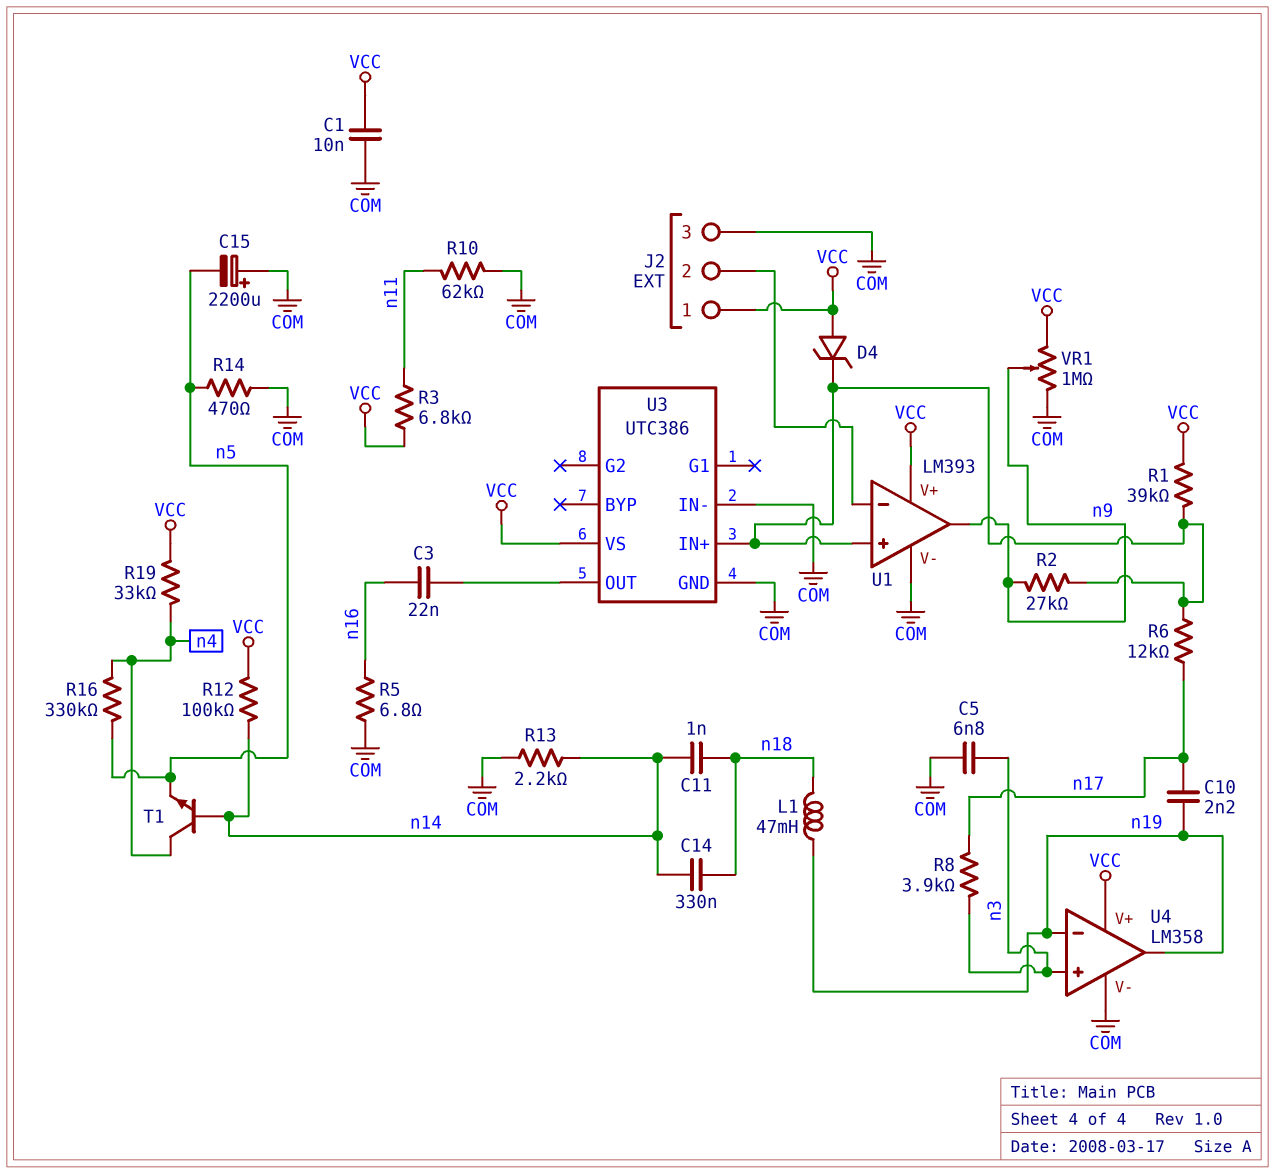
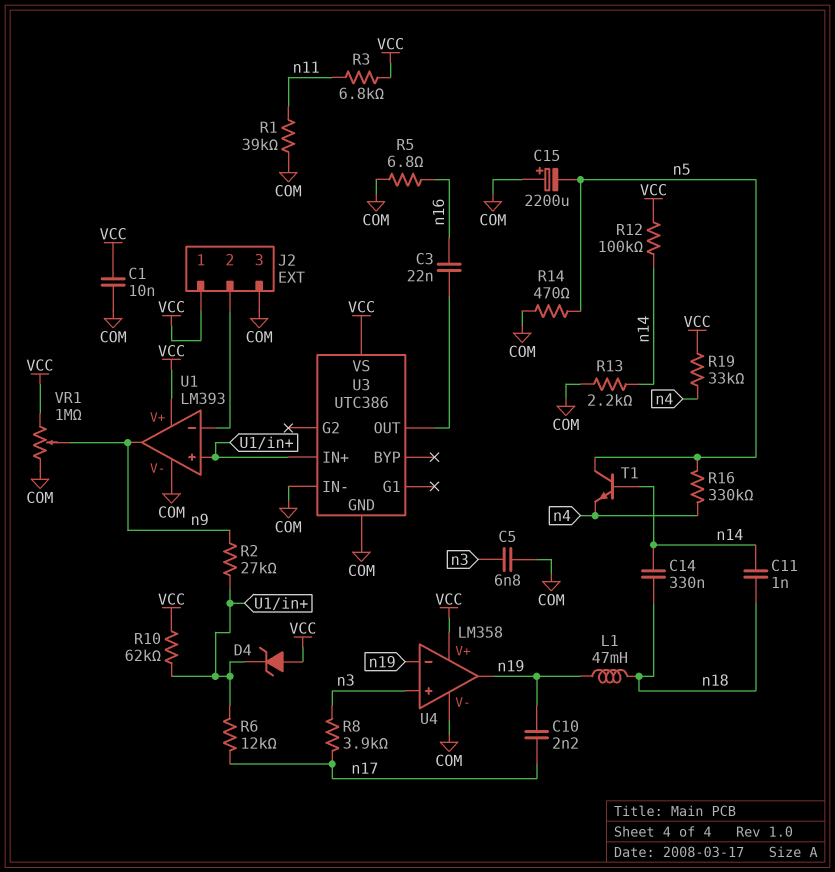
R1: 39k (U1/in+, VCC) -> 39k (COM, n11)
R10: 62k (COM, n11) -> 62k (U1/in+, VCC)
T1: NPN (B n14, C n4, E n5) -> NPN (B n14, C n5, E n4)

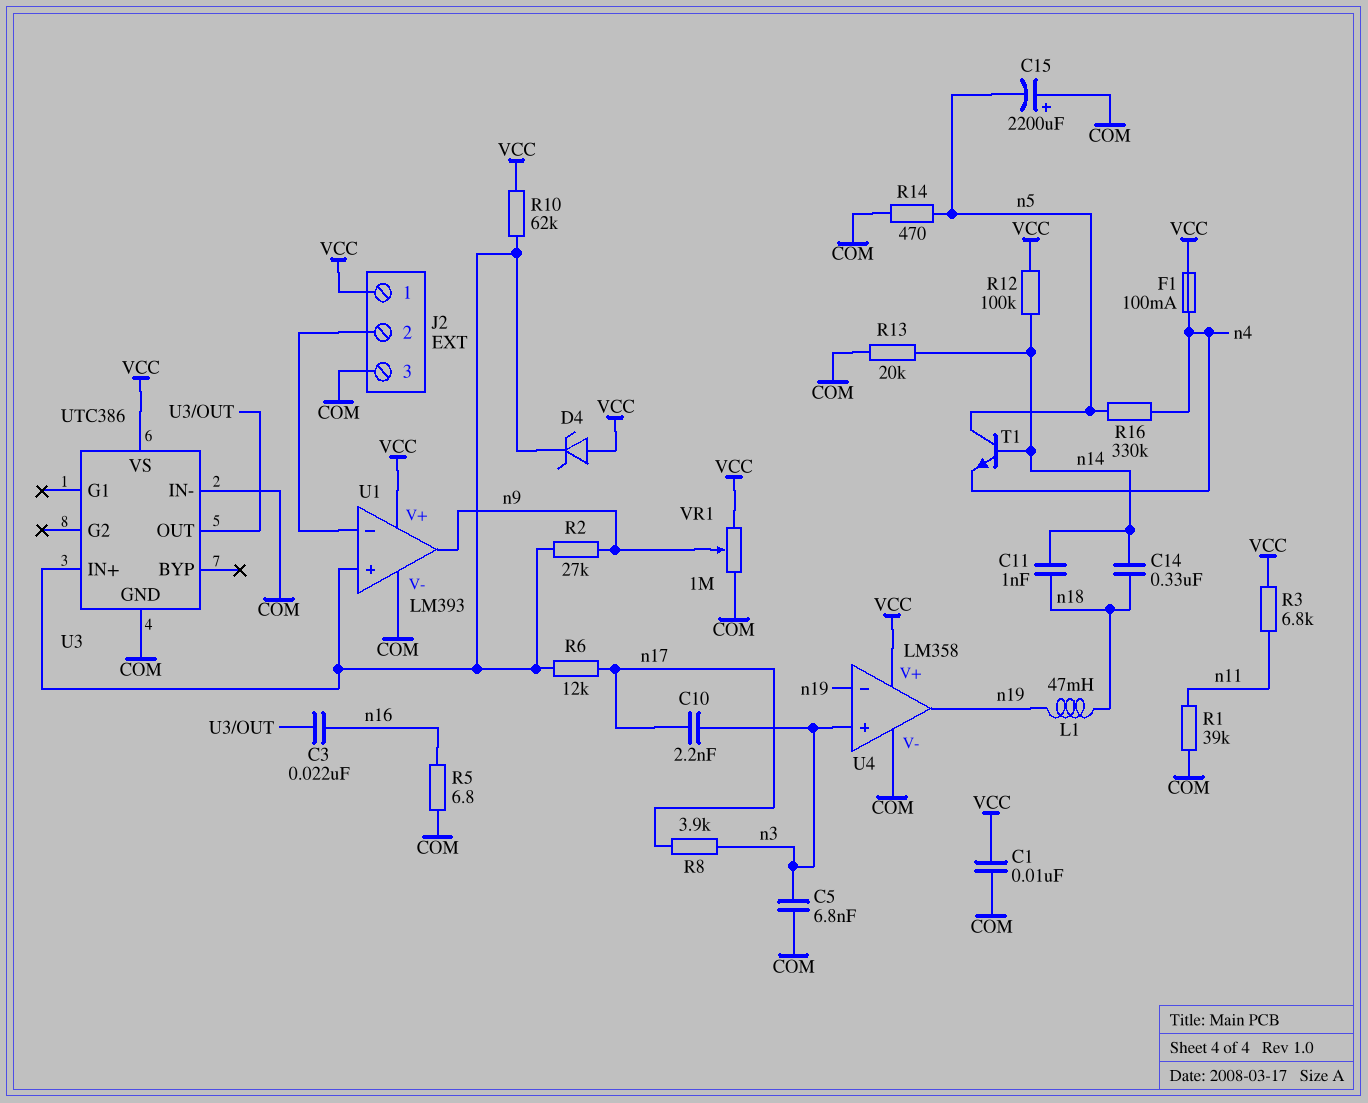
C10: 2.2nF (n17, n19) -> 2.2nF (n3, n17)
F1: none -> 100mA (VCC, n4)
R13: 2.2k (COM, n14) -> 20k (COM, n14)
R19: 33k (VCC, n4) -> none

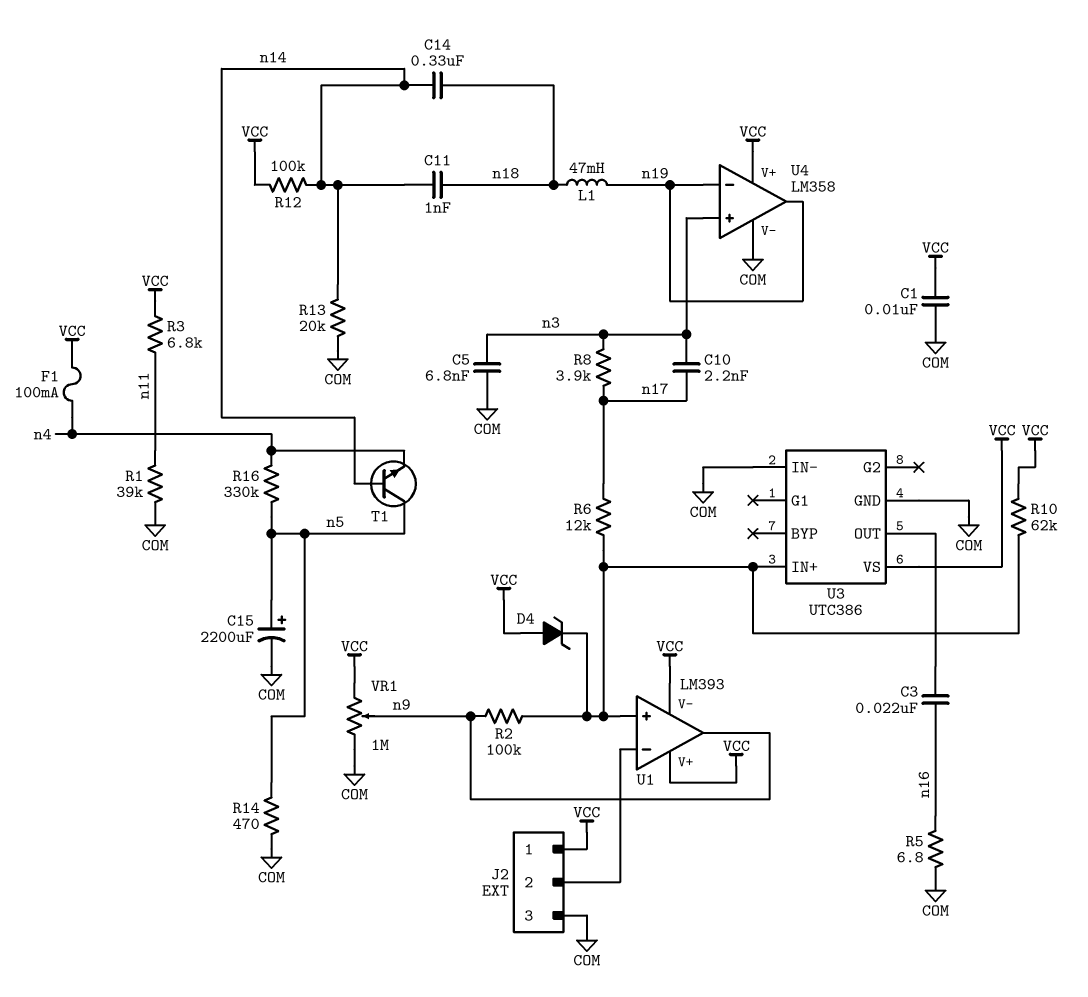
C15: 2200uF (plus COM, minus n5) -> 2200uF (plus n5, minus COM)
R2: 27k (U1/in+, n9) -> 100k (U1/in+, n9)
U1 pin V-: COM -> VCC

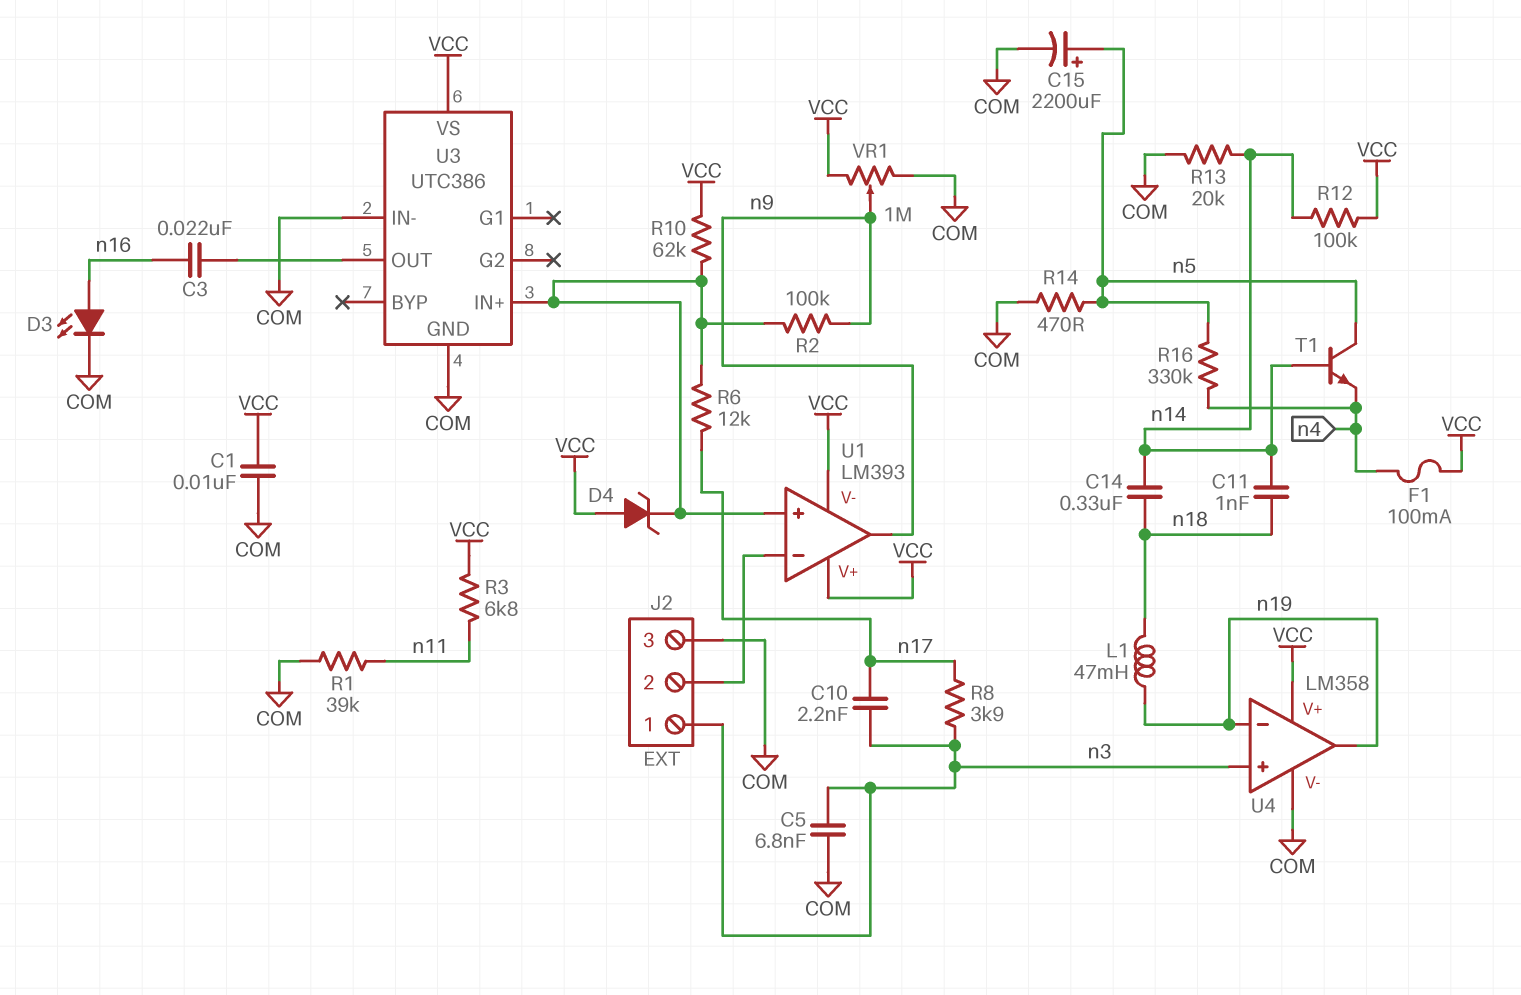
D3: none -> LED (A n16, K COM)
J2 pin 1: VCC -> n3
R5: 6.8 (COM, n16) -> none

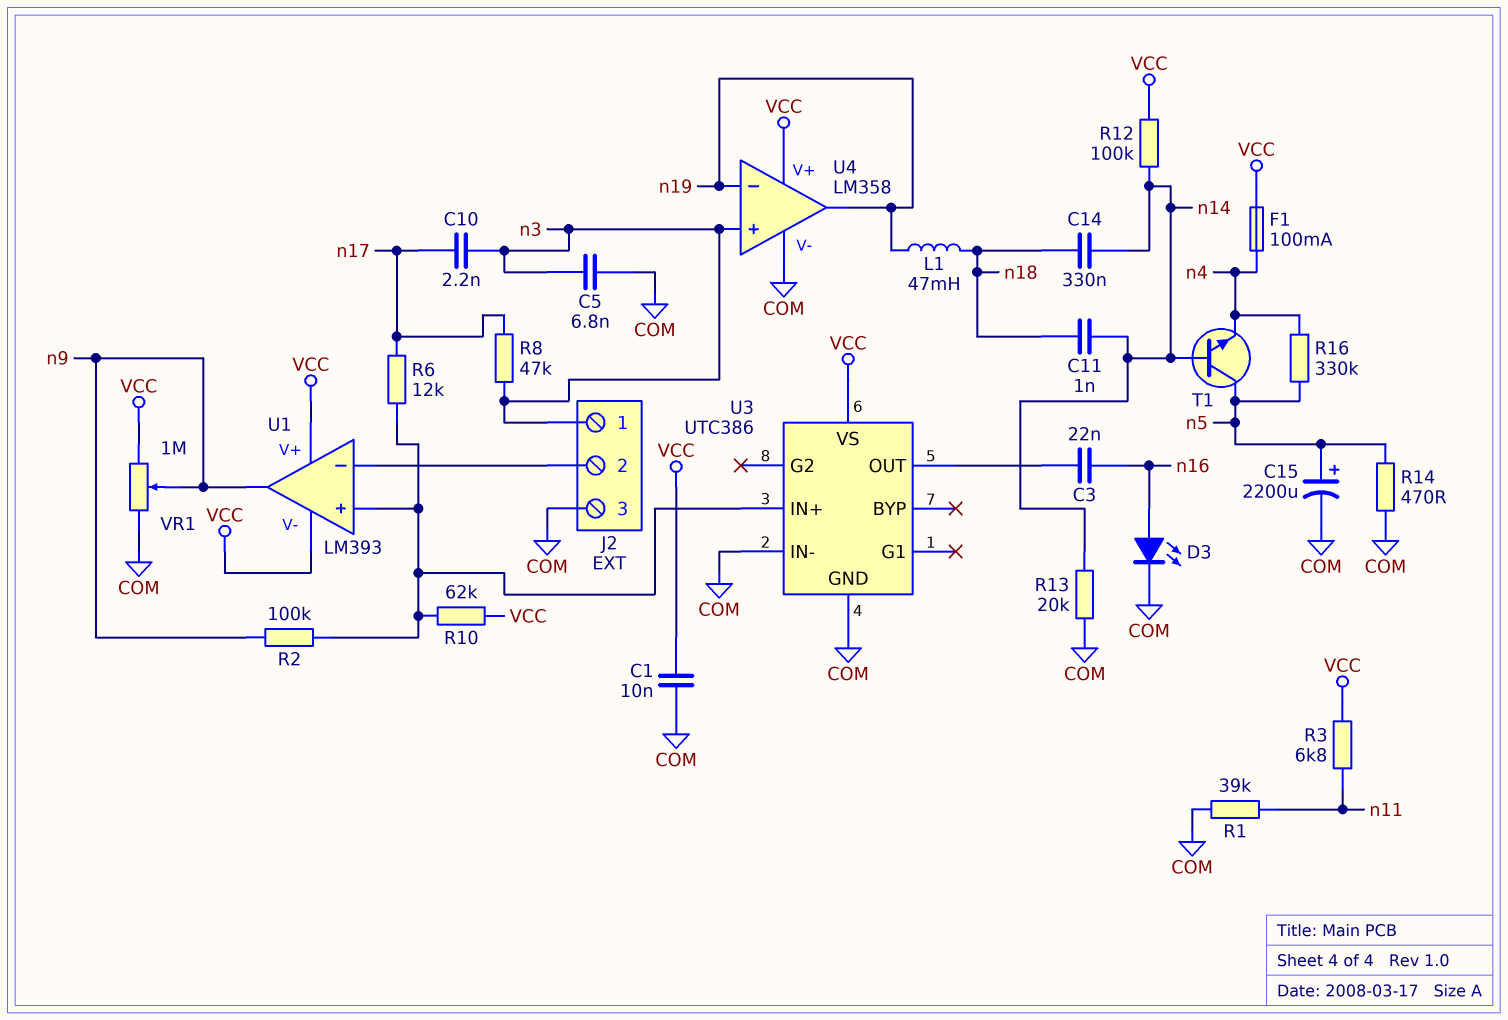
D4: zener (A VCC, K U1/in+) -> none
R8: 3.9k (n3, n17) -> 47k (n3, n17)

